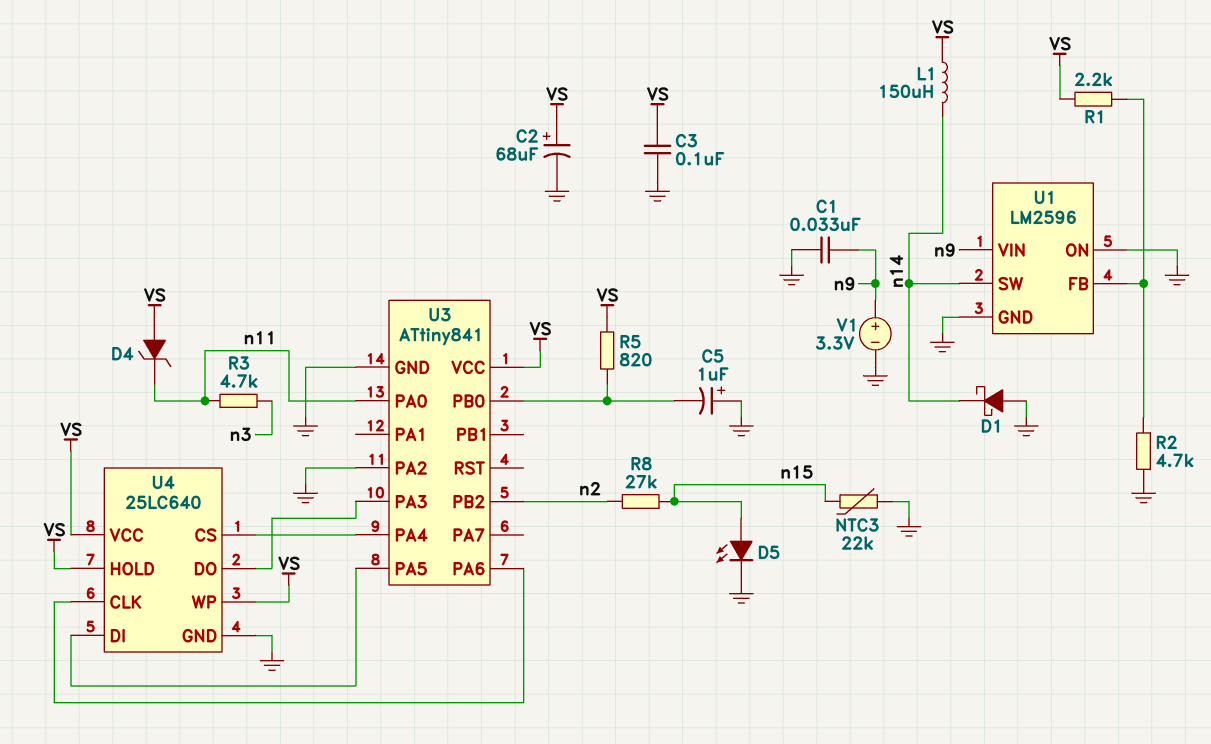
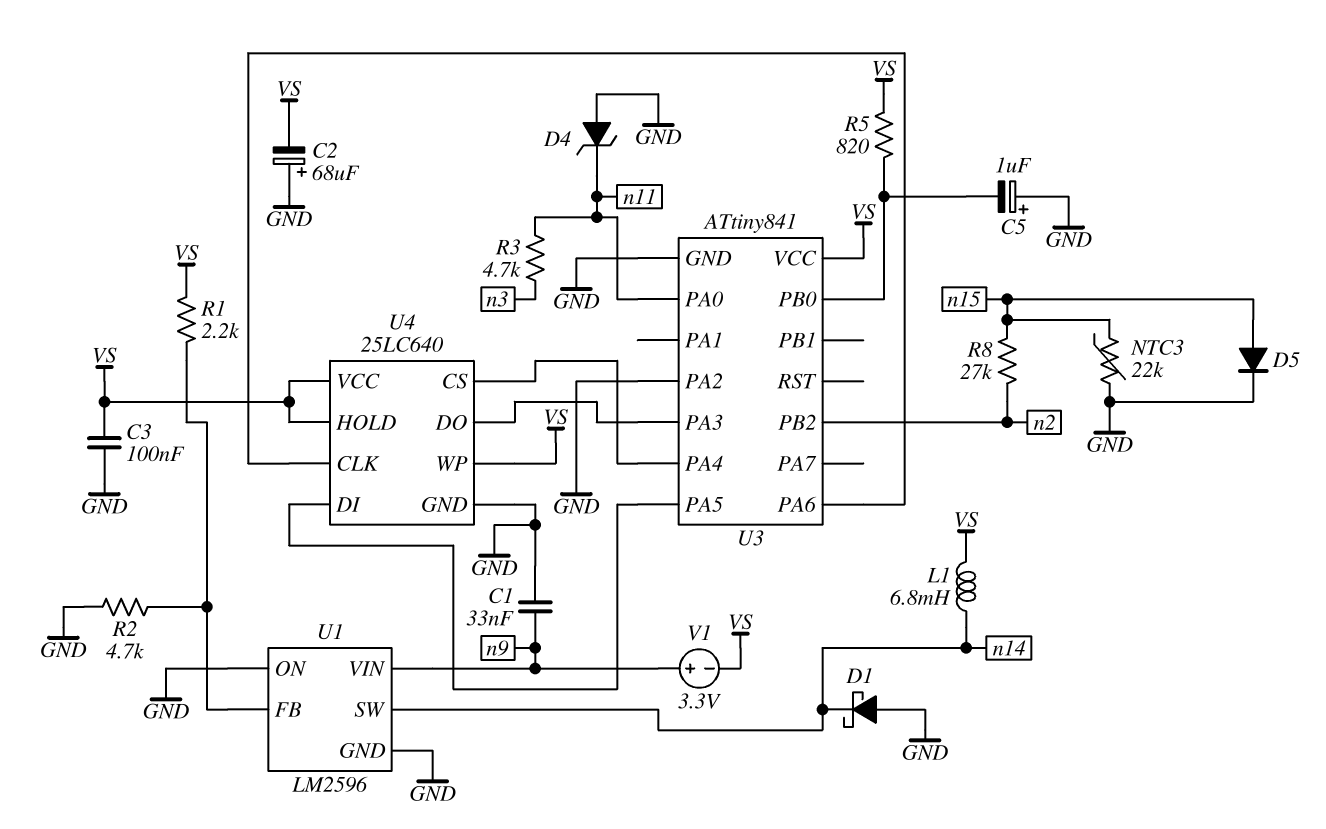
C2: 68uF (plus VS, minus GND) -> 68uF (plus GND, minus VS)
D4: zener (A VS, K n11) -> zener (A GND, K n11)
D5: LED (A n15, K GND) -> diode (A n15, K GND)
L1: 150uH (VS, n14) -> 6.8mH (VS, n14)
V1: 3.3V (plus n9, minus GND) -> 3.3V (plus n9, minus VS)

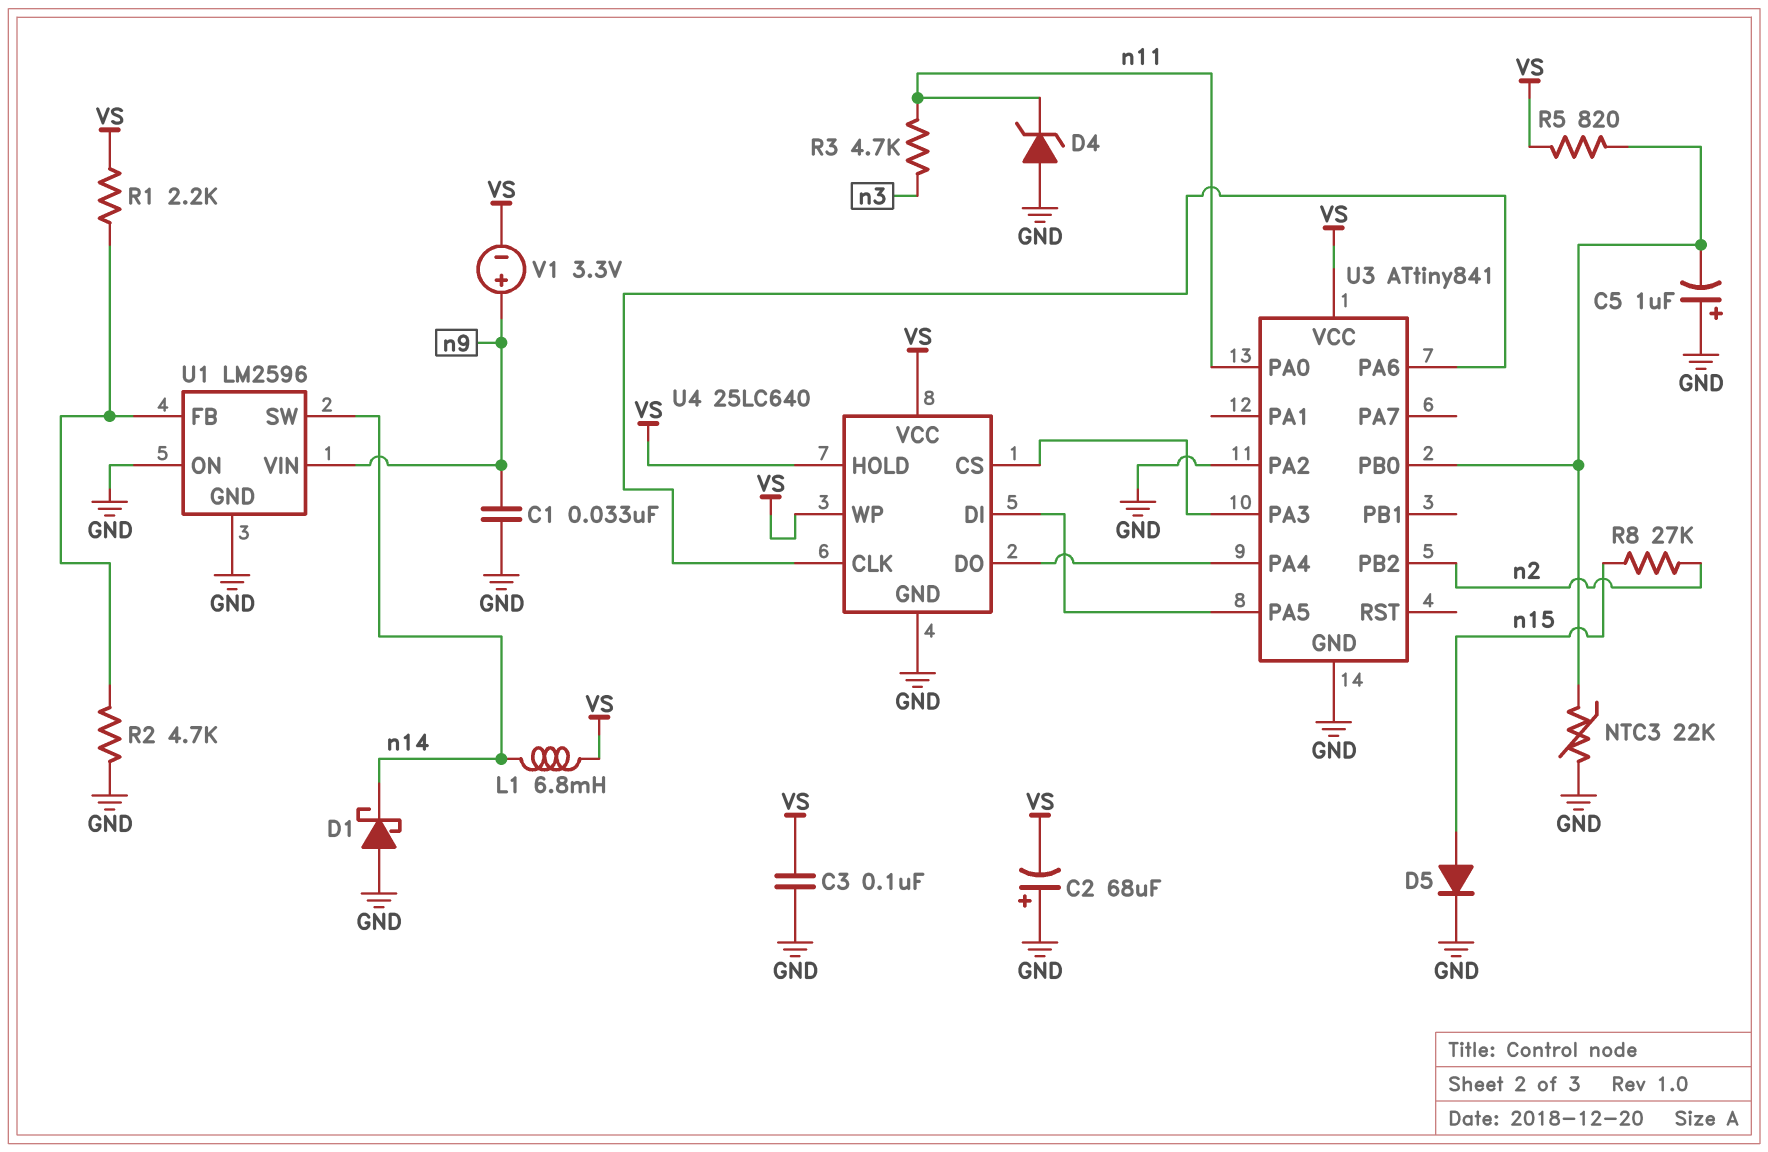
NTC3: 22k (GND, n15) -> 22k (GND, U3/PB0)
U4 pin CS: U3/PA4 -> U3/PA3
U4 pin DO: U3/PA3 -> U3/PA4

